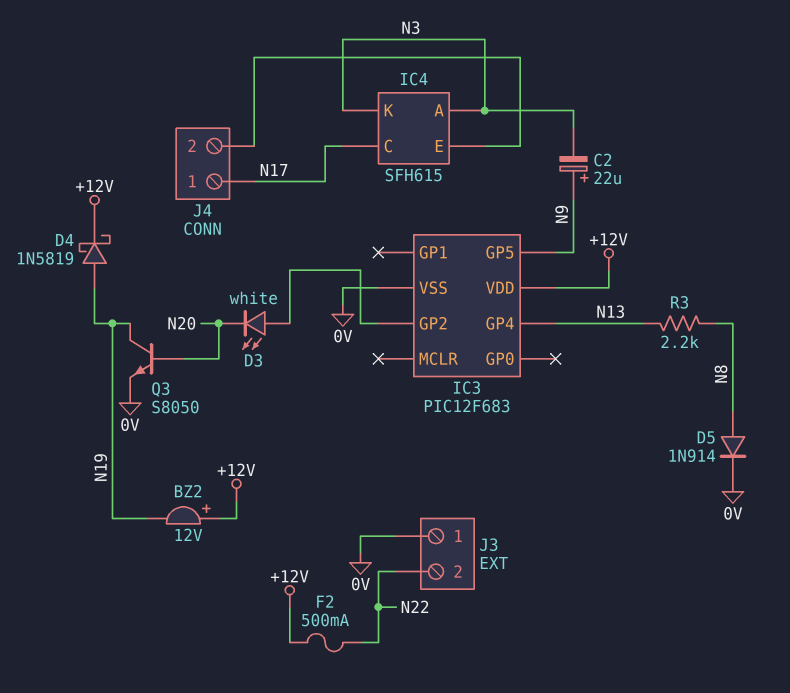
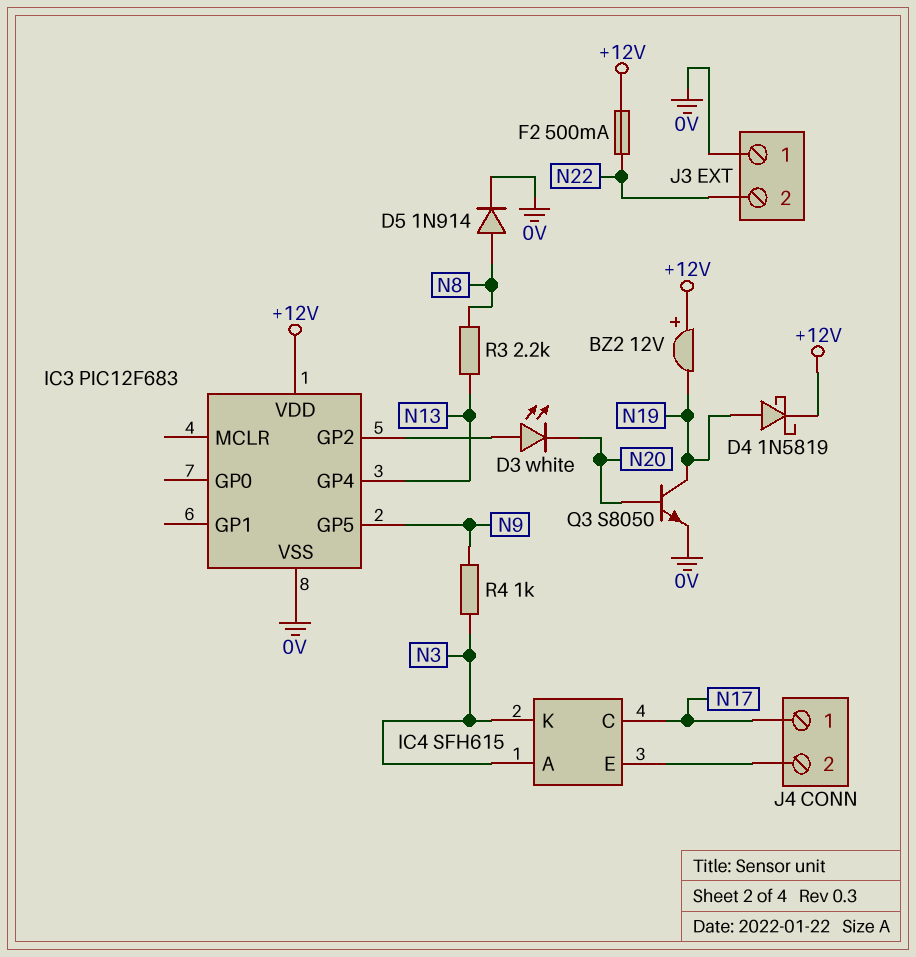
C2: 22uF (plus N9, minus N3) -> none
R4: none -> 1k (N3, N9)

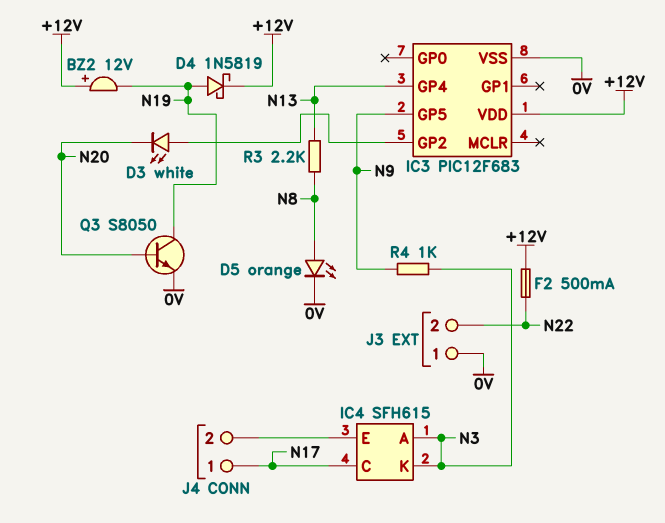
D5: diode 1N914 (A N8, K 0V) -> LED orange (A N8, K 0V)

